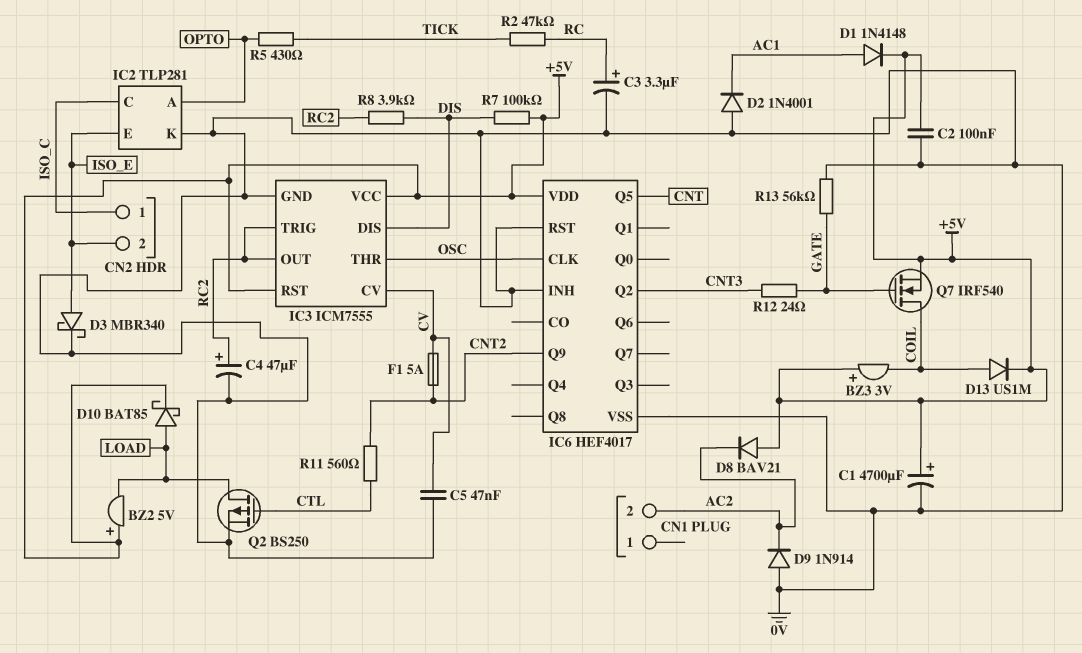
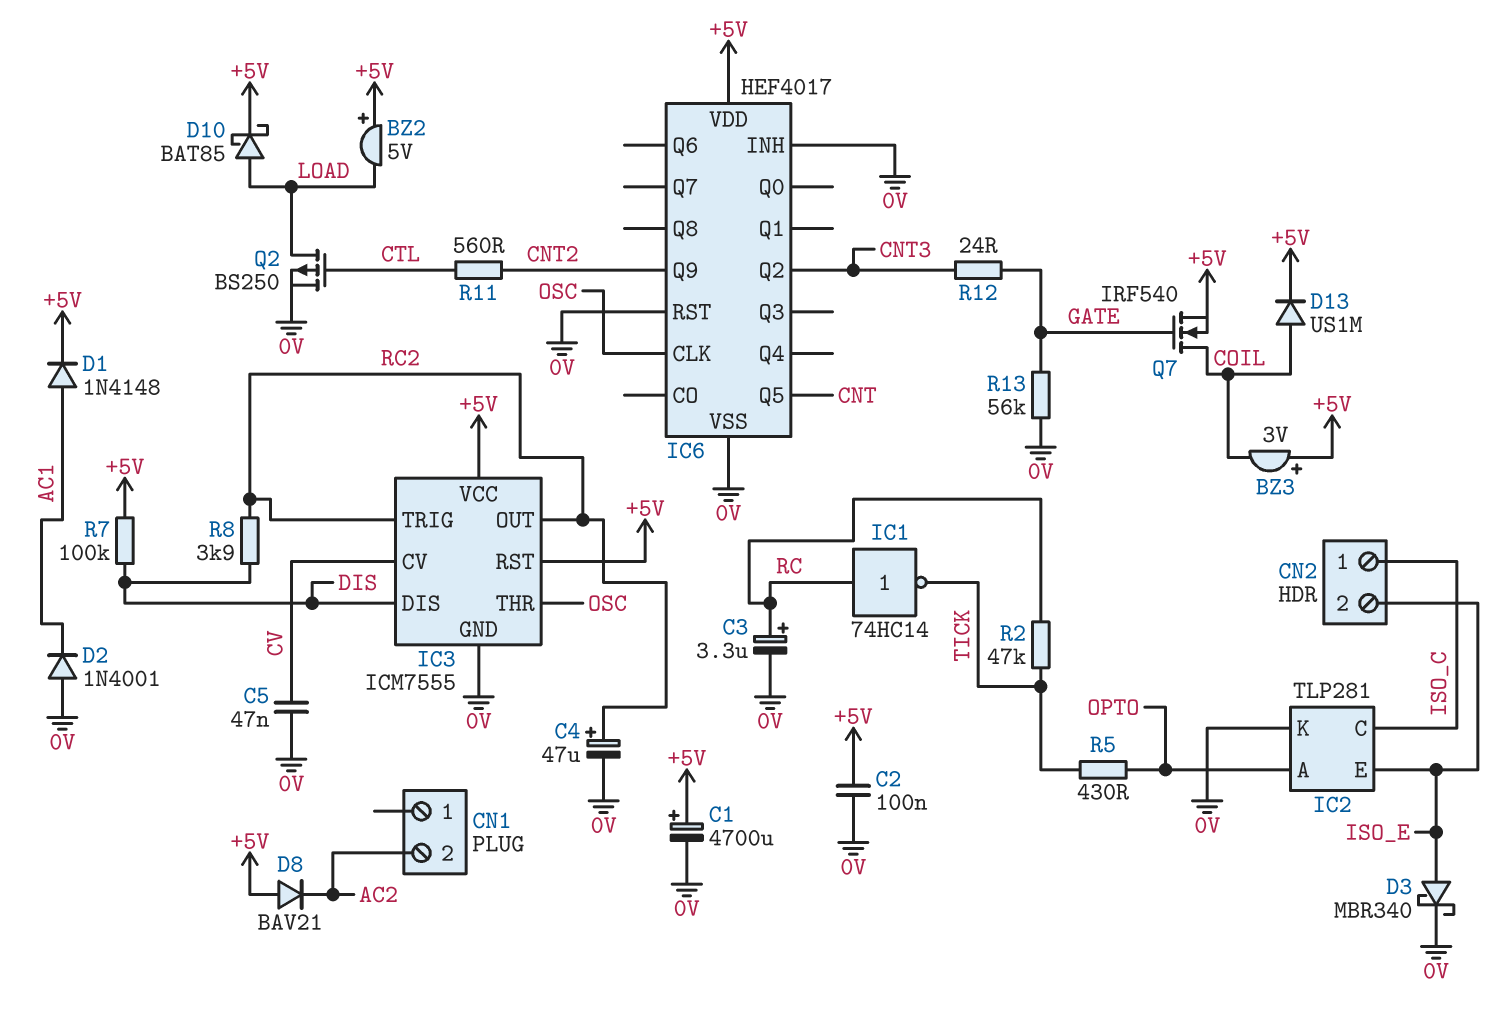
D9: diode 1N914 (A 0V, K AC2) -> none
F1: 5A (CNT2, CV) -> none
IC1: none -> NOT 74HC14 (in RC, out TICK)

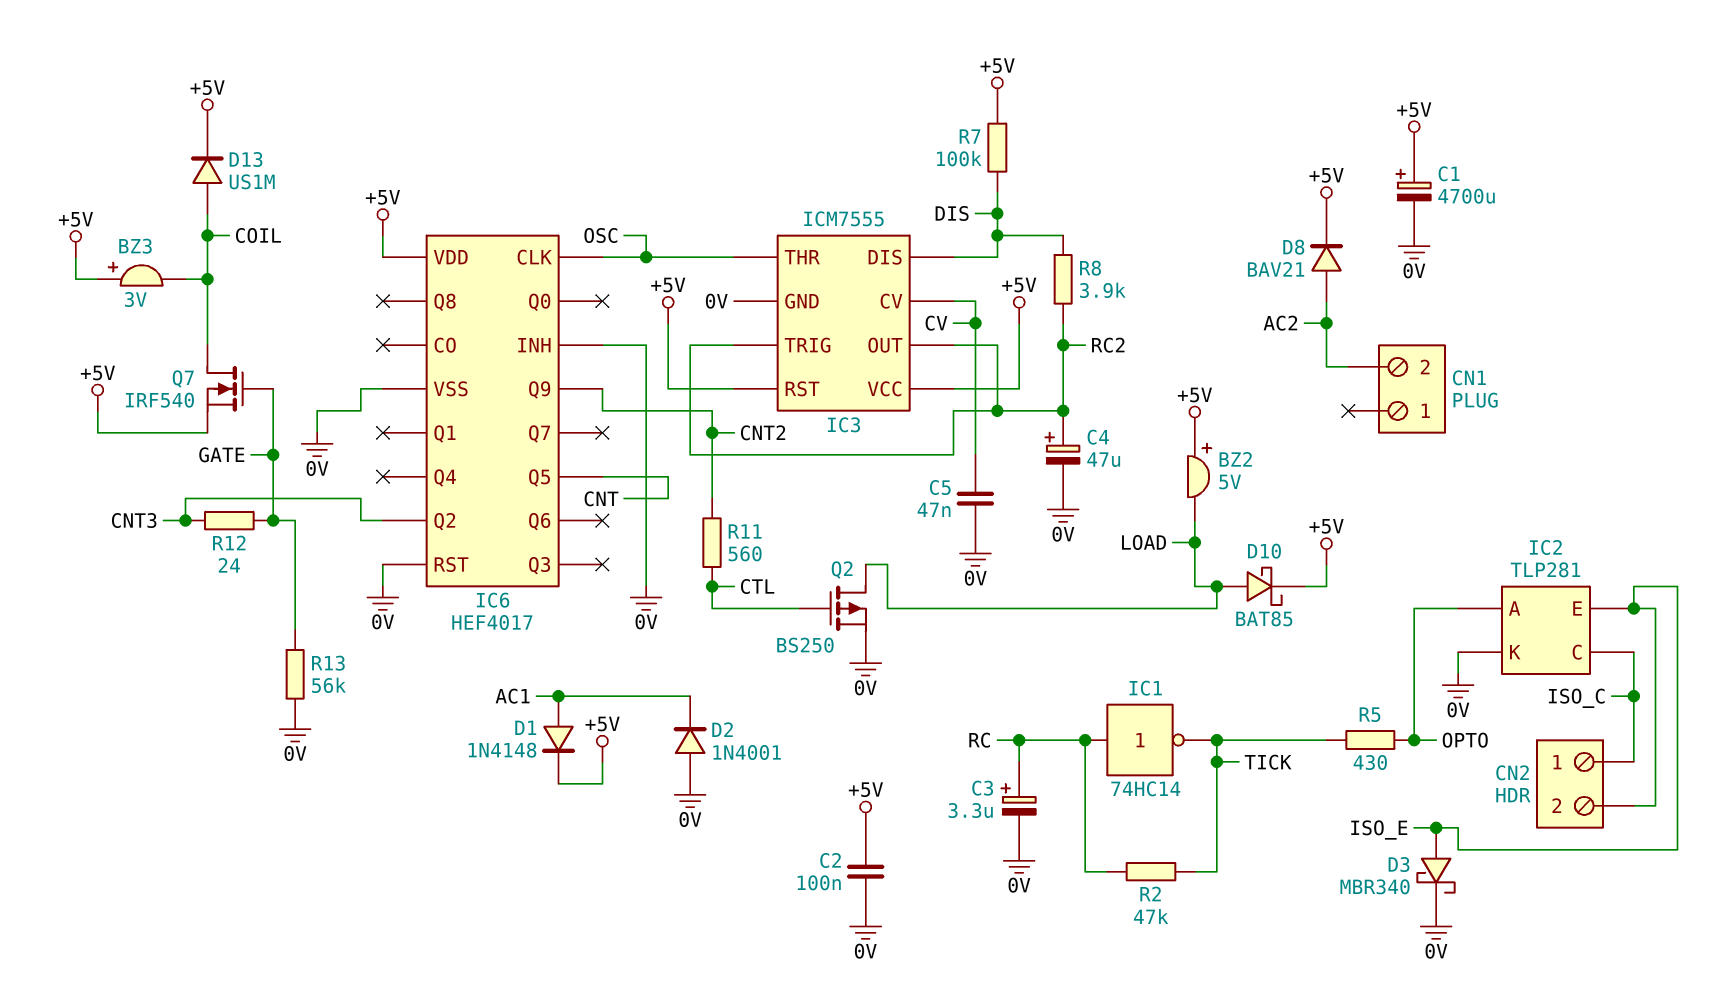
D8: diode BAV21 (A +5V, K AC2) -> diode BAV21 (A AC2, K +5V)

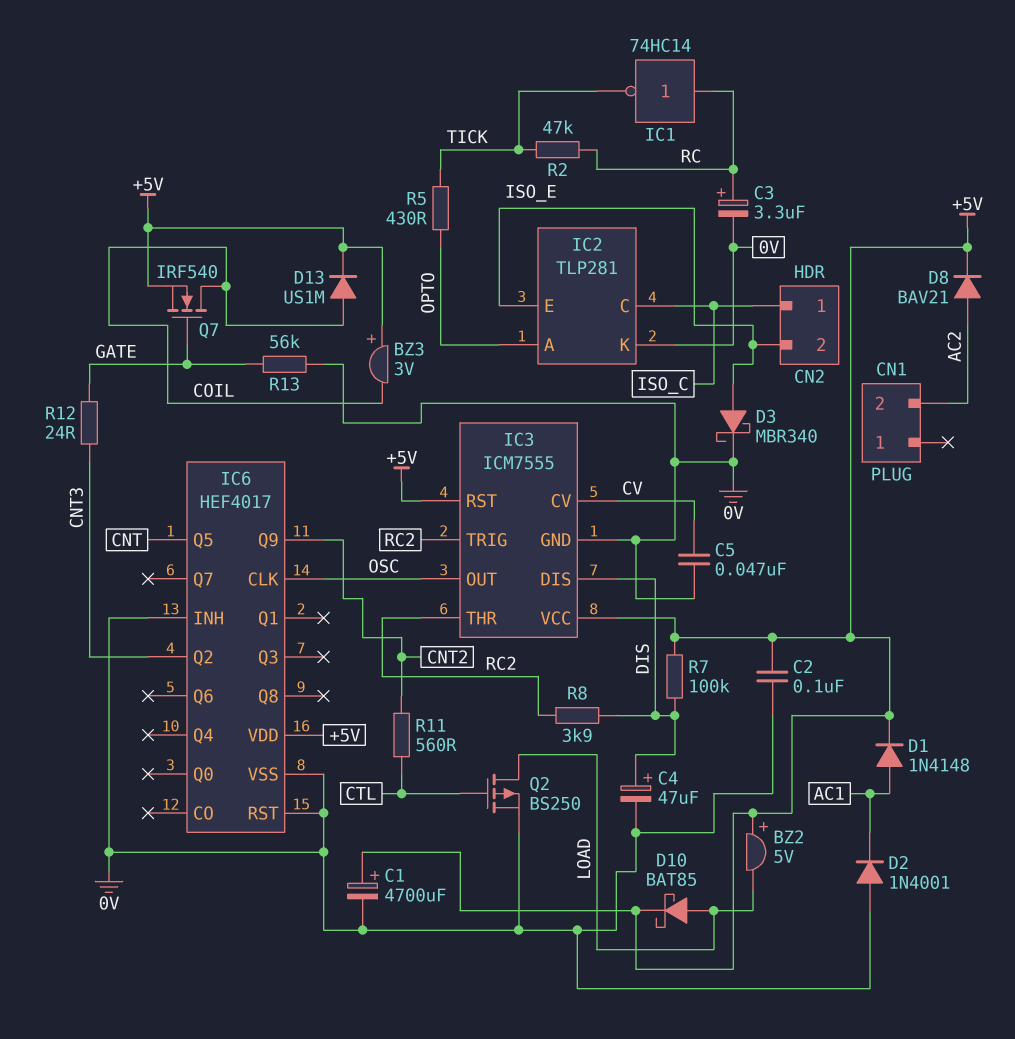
C4: 47uF (plus RC2, minus 0V) -> 47uF (plus DIS, minus 0V)
IC3 pin OUT: RC2 -> OSC
IC3 pin THR: OSC -> RC2

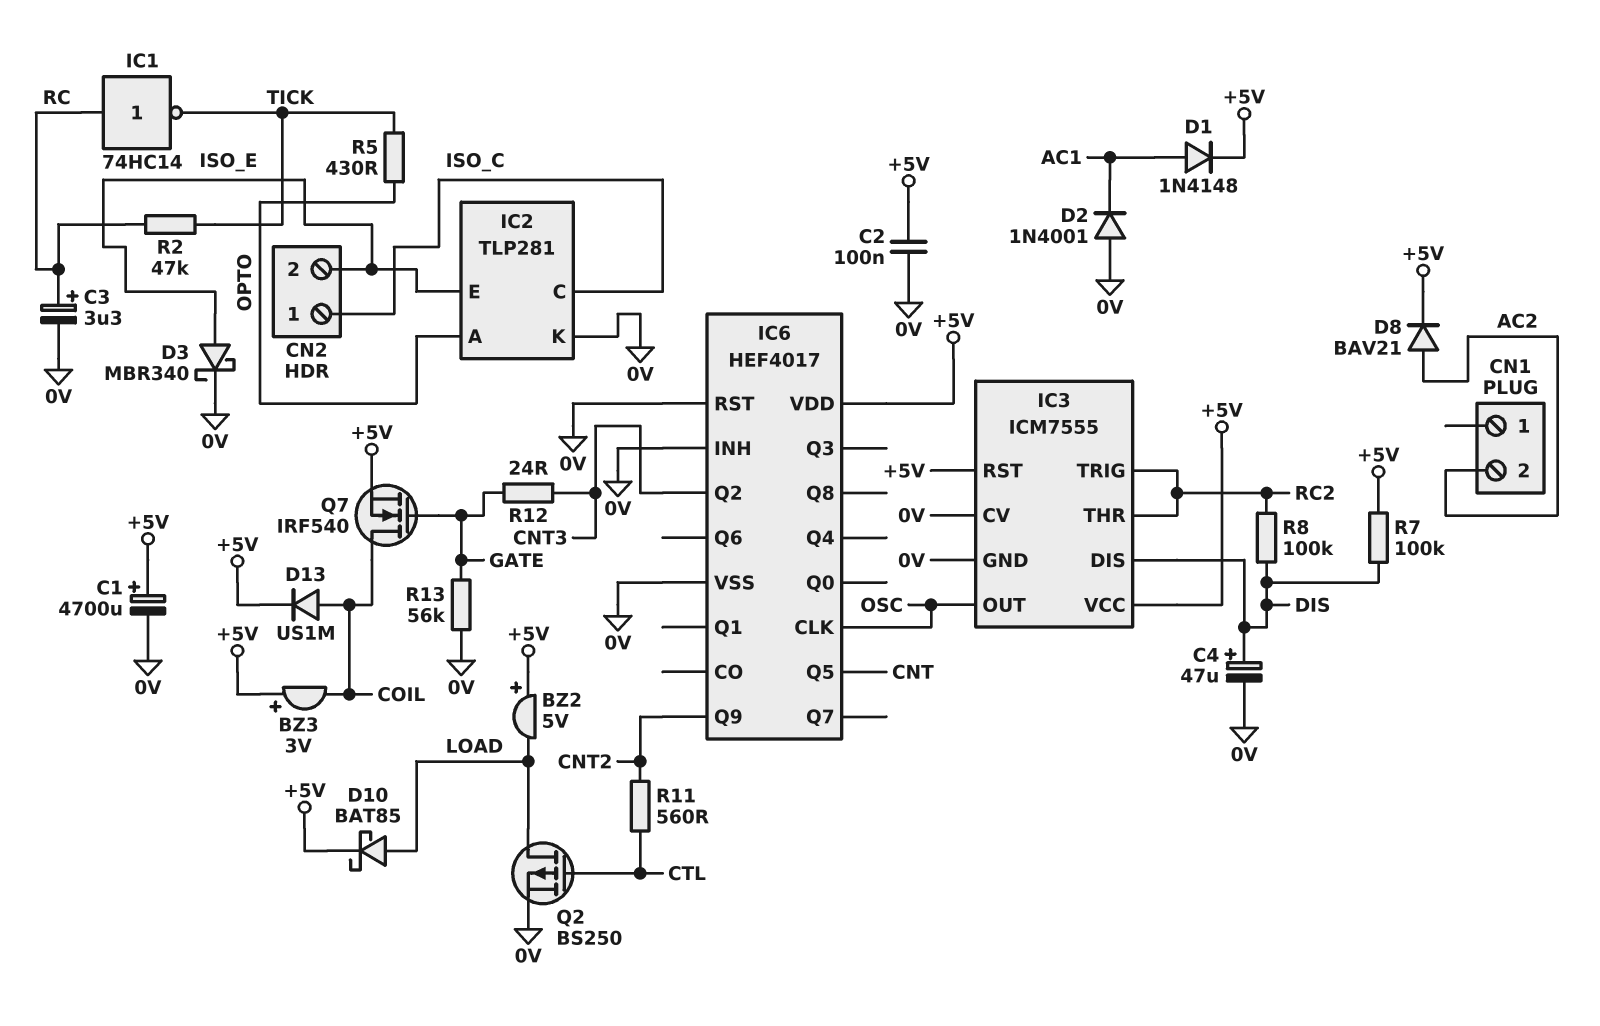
C5: 47nF (0V, CV) -> none
IC3 pin CV: CV -> 0V
R8: 3.9k (DIS, RC2) -> 100k (DIS, RC2)

